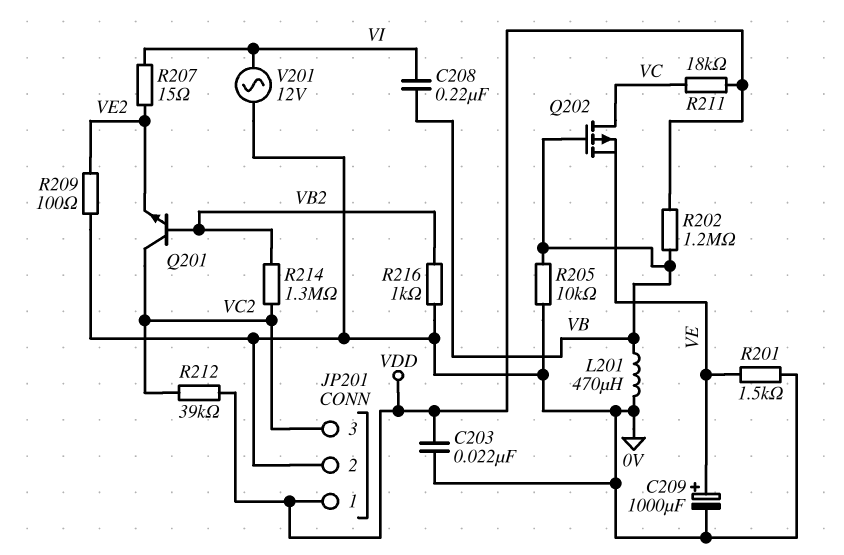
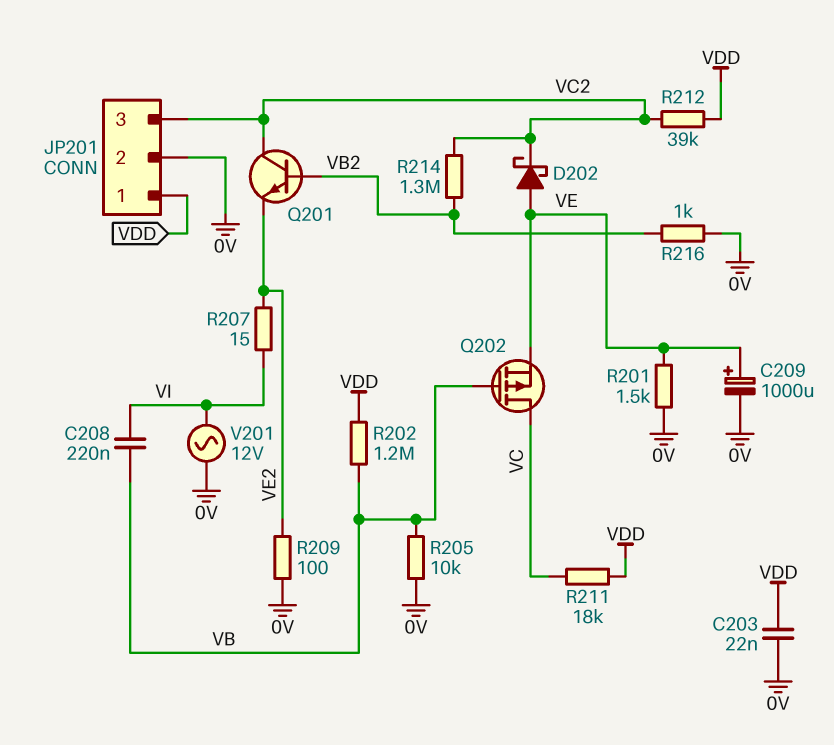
D202: none -> schottky (A VE, K VC2)
L201: 470uH (0V, VB) -> none

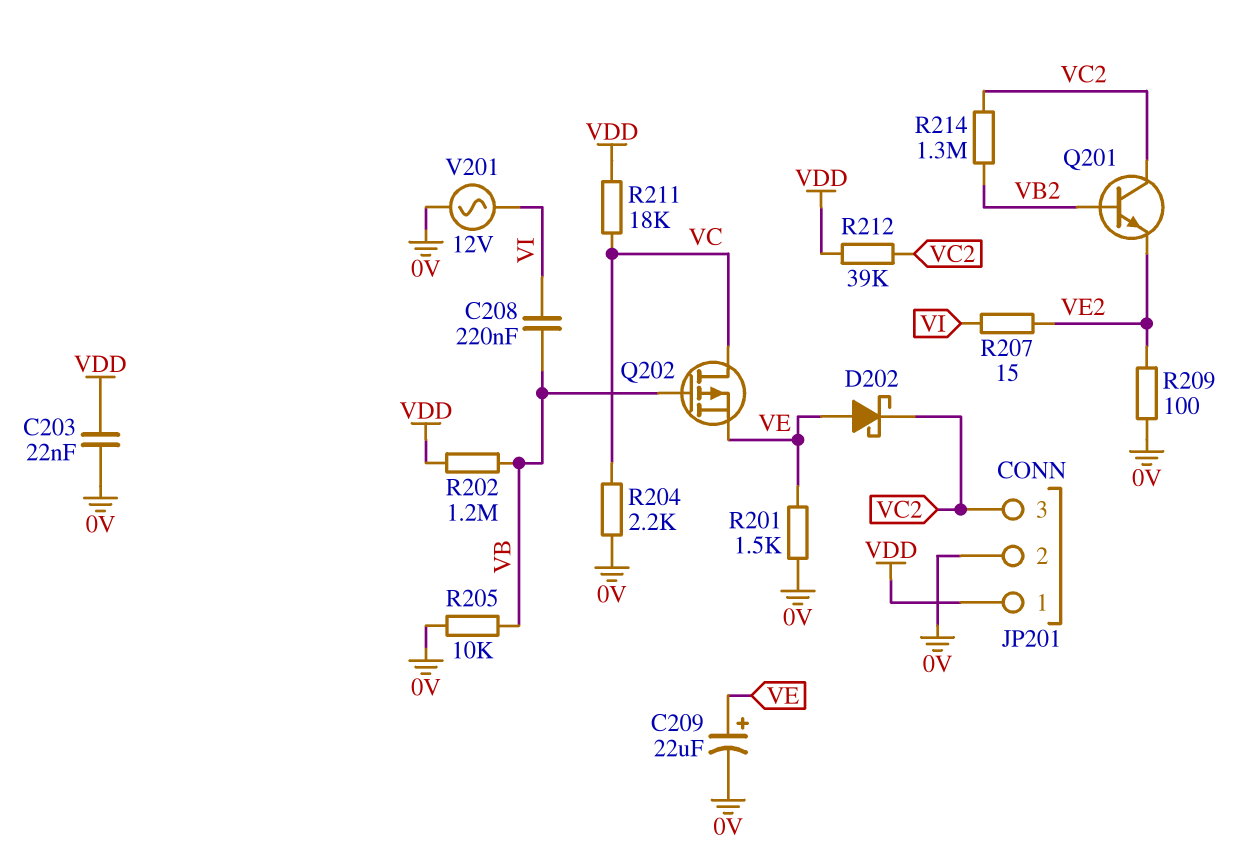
C209: 1000uF (plus VE, minus 0V) -> 22uF (plus VE, minus 0V)
R204: none -> 2.2k (0V, VC)
R216: 1k (0V, VB2) -> none

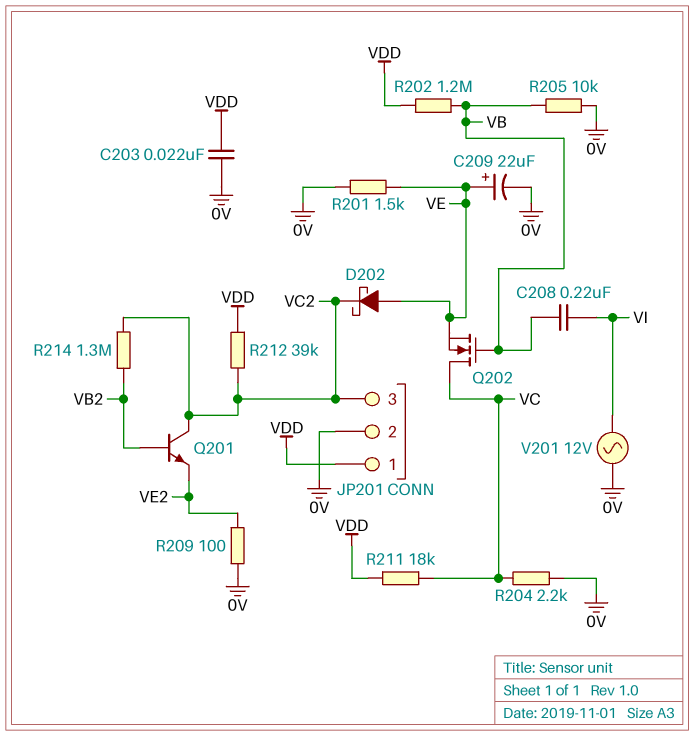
Q202: PMOS (G VB, D VC, S VE) -> NMOS (G VB, D VC, S VE)
R207: 15 (VE2, VI) -> none

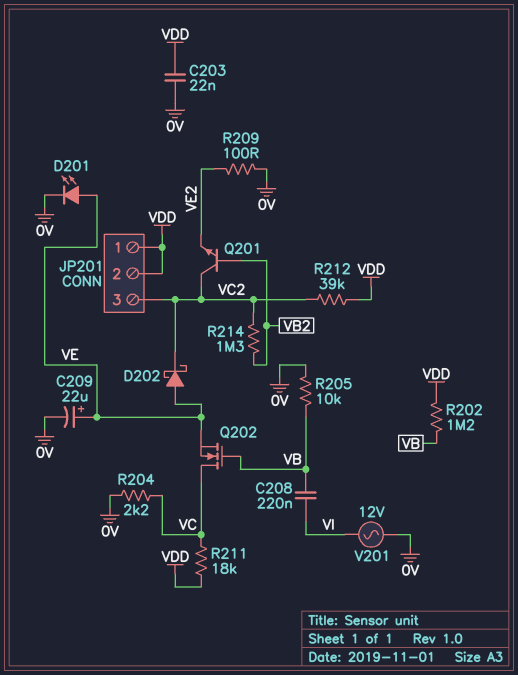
D201: none -> LED (A VE, K 0V)
JP201 pin 2: 0V -> VDD
R201: 1.5k (0V, VE) -> none

